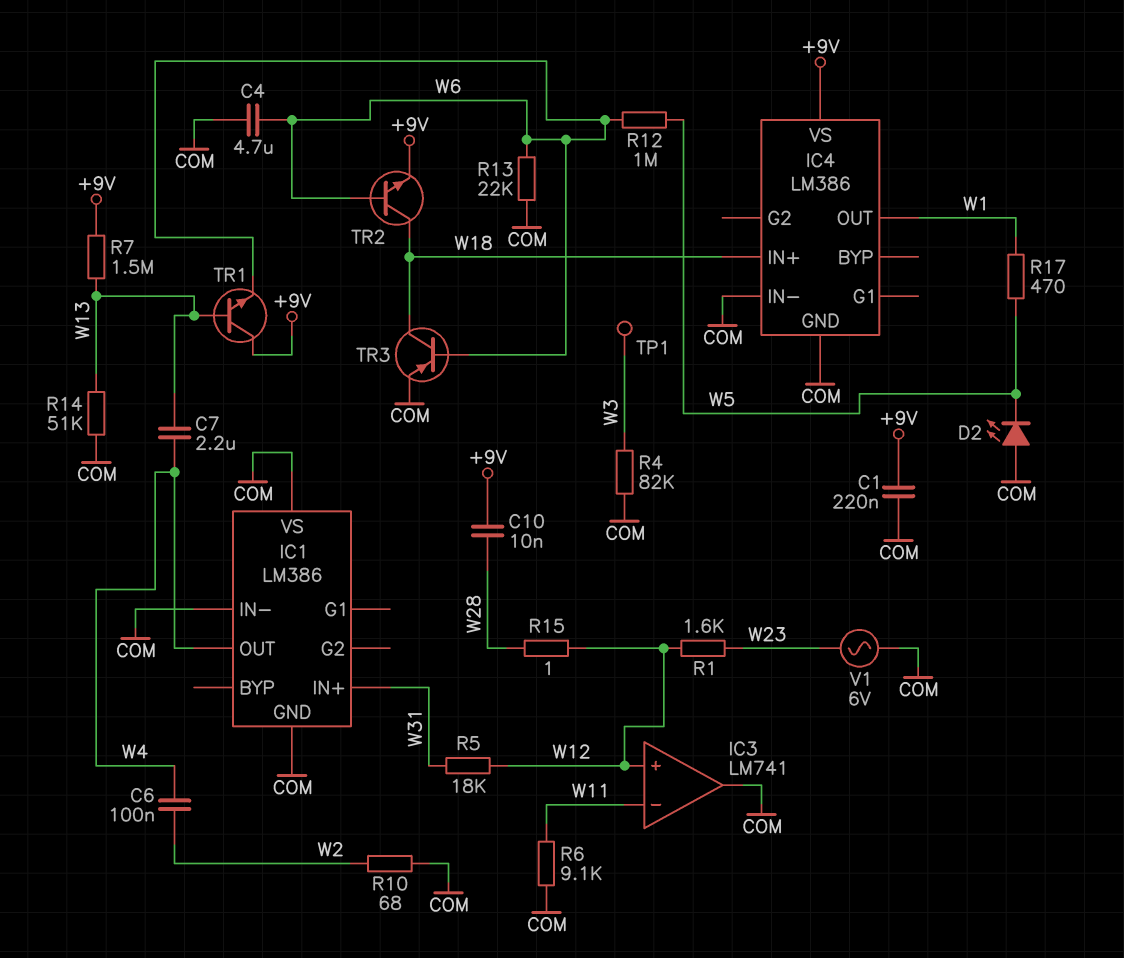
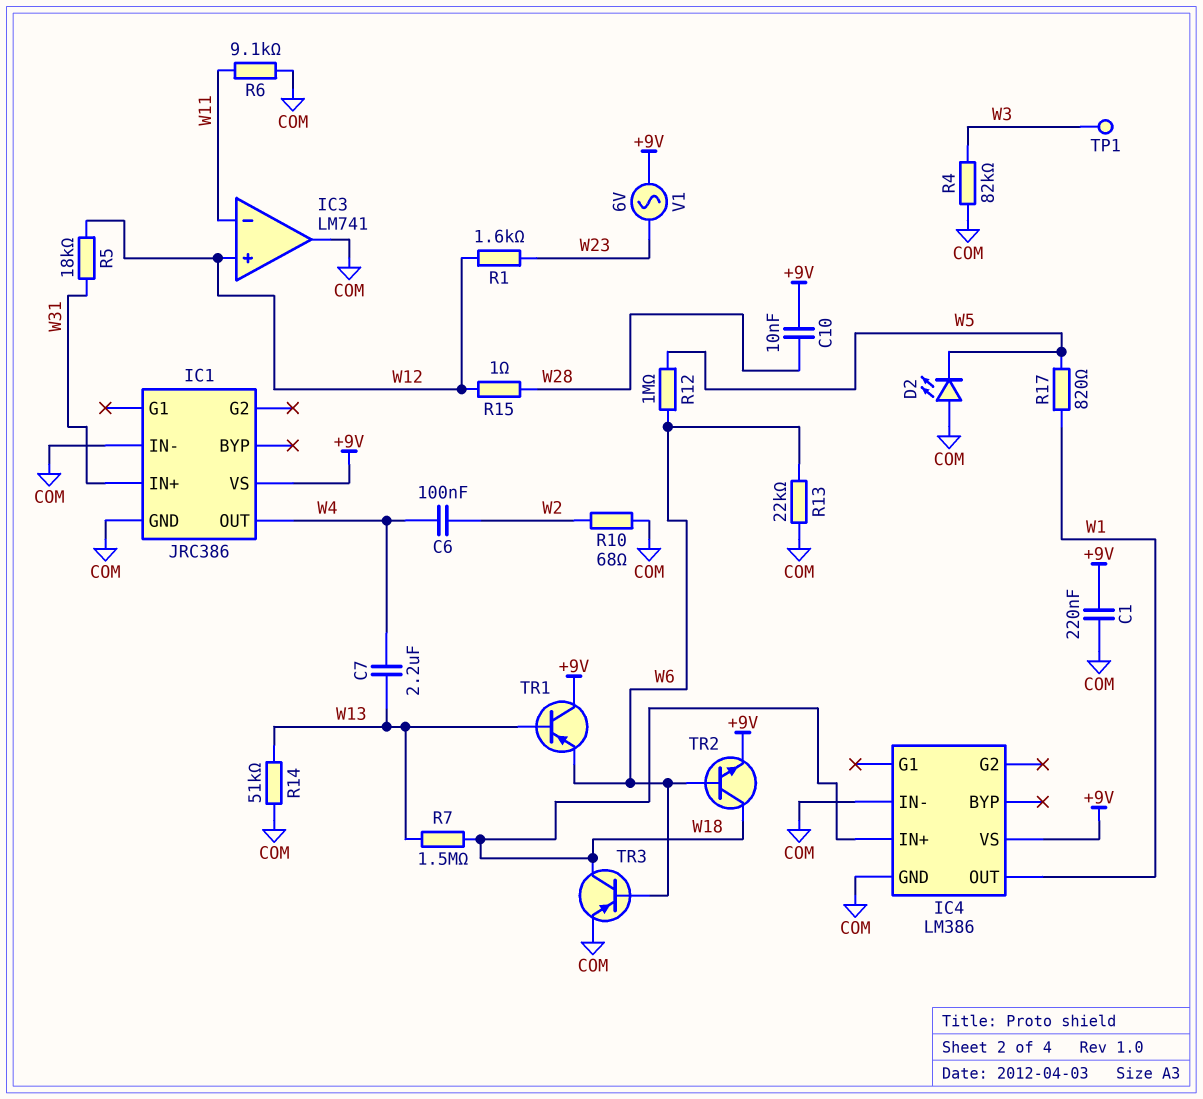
C4: 4.7uF (COM, W6) -> none
IC1: LM386 -> JRC386
IC1 pin VS: COM -> +9V
R7: 1.5M (+9V, W13) -> 1.5M (W13, W18)
R17: 470 (W1, W5) -> 820 (W1, W5)
TR1: NPN (B W13, C +9V, E W6) -> PNP (B W13, C +9V, E W6)
V1: AC 6V (COM, W23) -> AC 6V (+9V, W23)

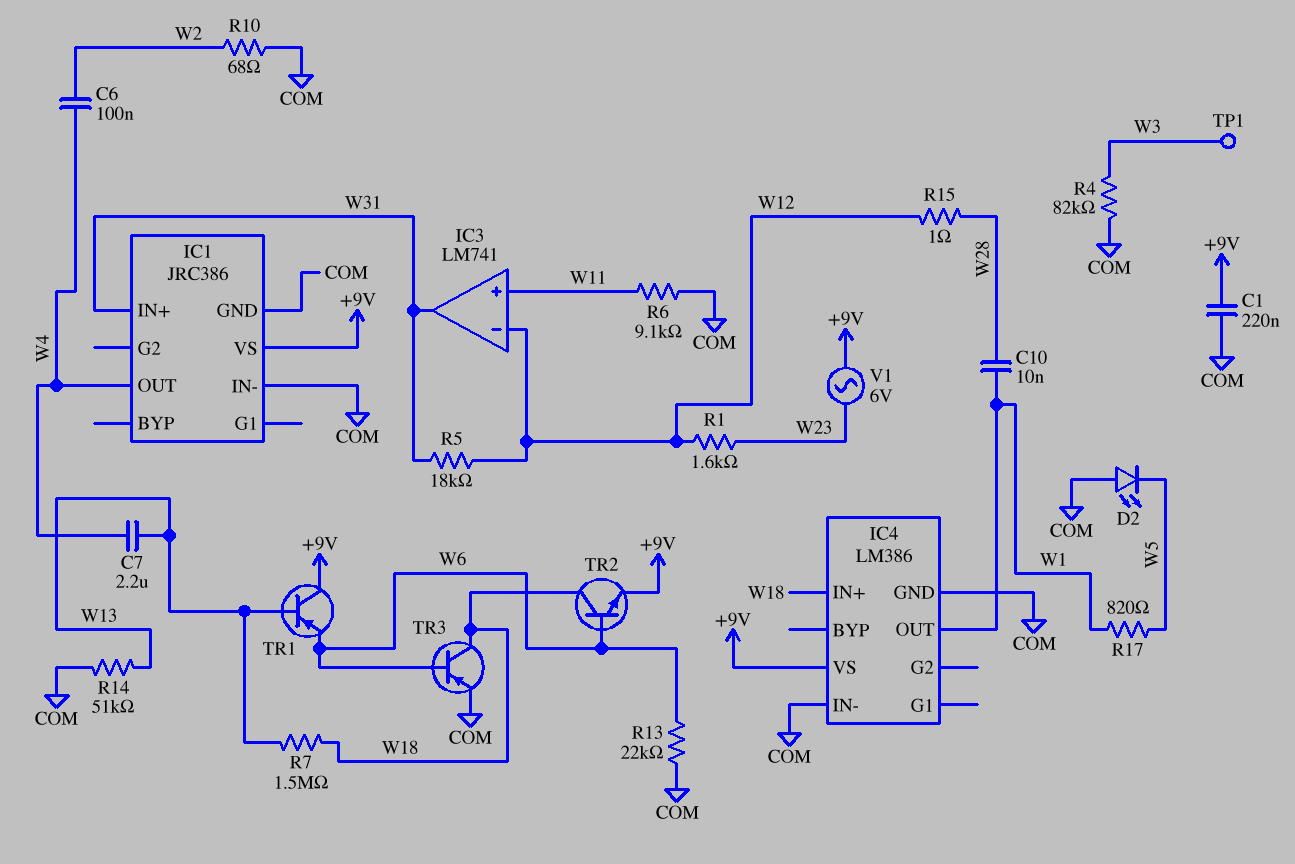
C10: 10nF (+9V, W28) -> 10nF (W1, W28)
IC3 pin in+: W12 -> W11
IC3 pin in-: W11 -> W12
IC3 pin out: COM -> W31
R12: 1M (W5, W6) -> none

